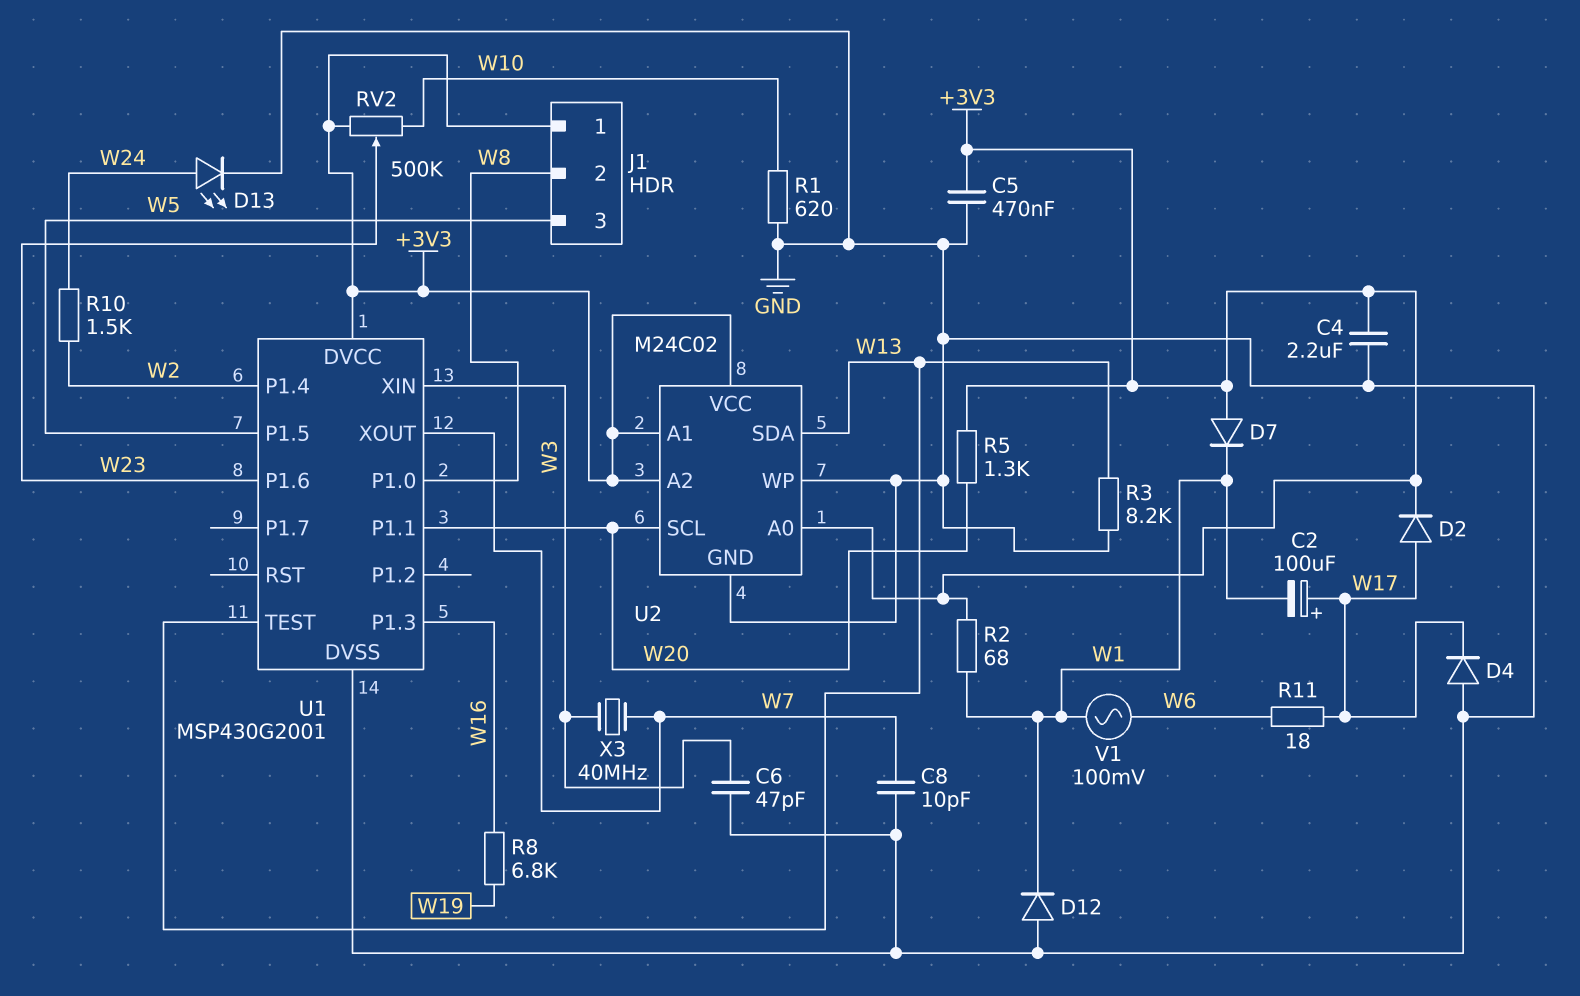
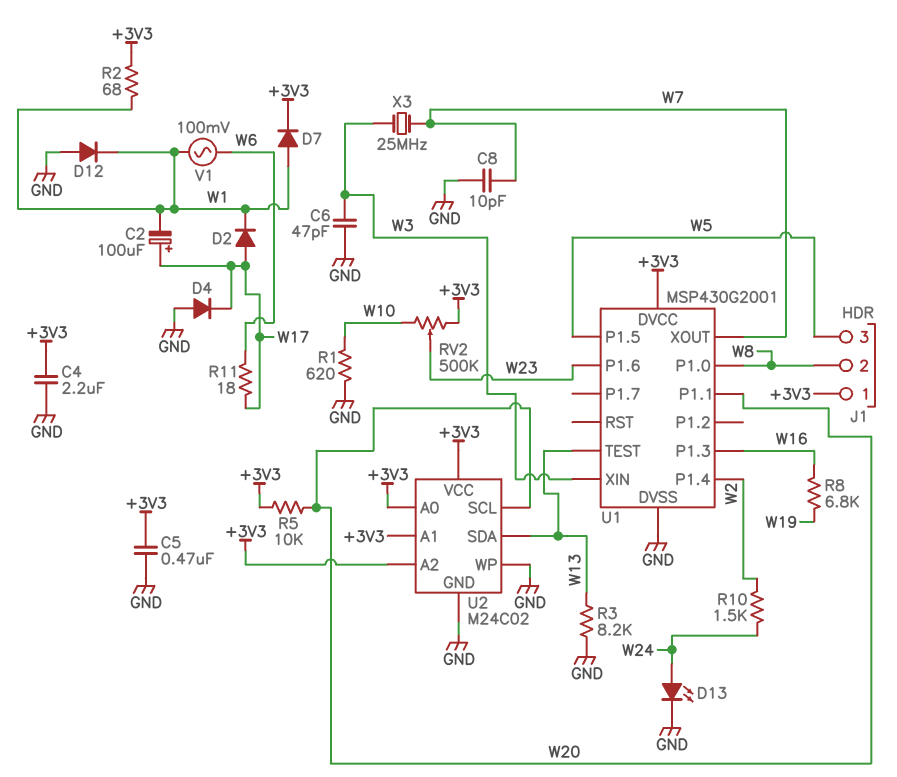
D2: diode (A W17, K +3V3) -> diode (A W17, K W1)
D7: diode (A +3V3, K W1) -> diode (A W1, K +3V3)
R5: 1.3k (+3V3, W20) -> 10k (+3V3, W20)
X3: 40MHz (W3, W7) -> 25MHz (W3, W7)

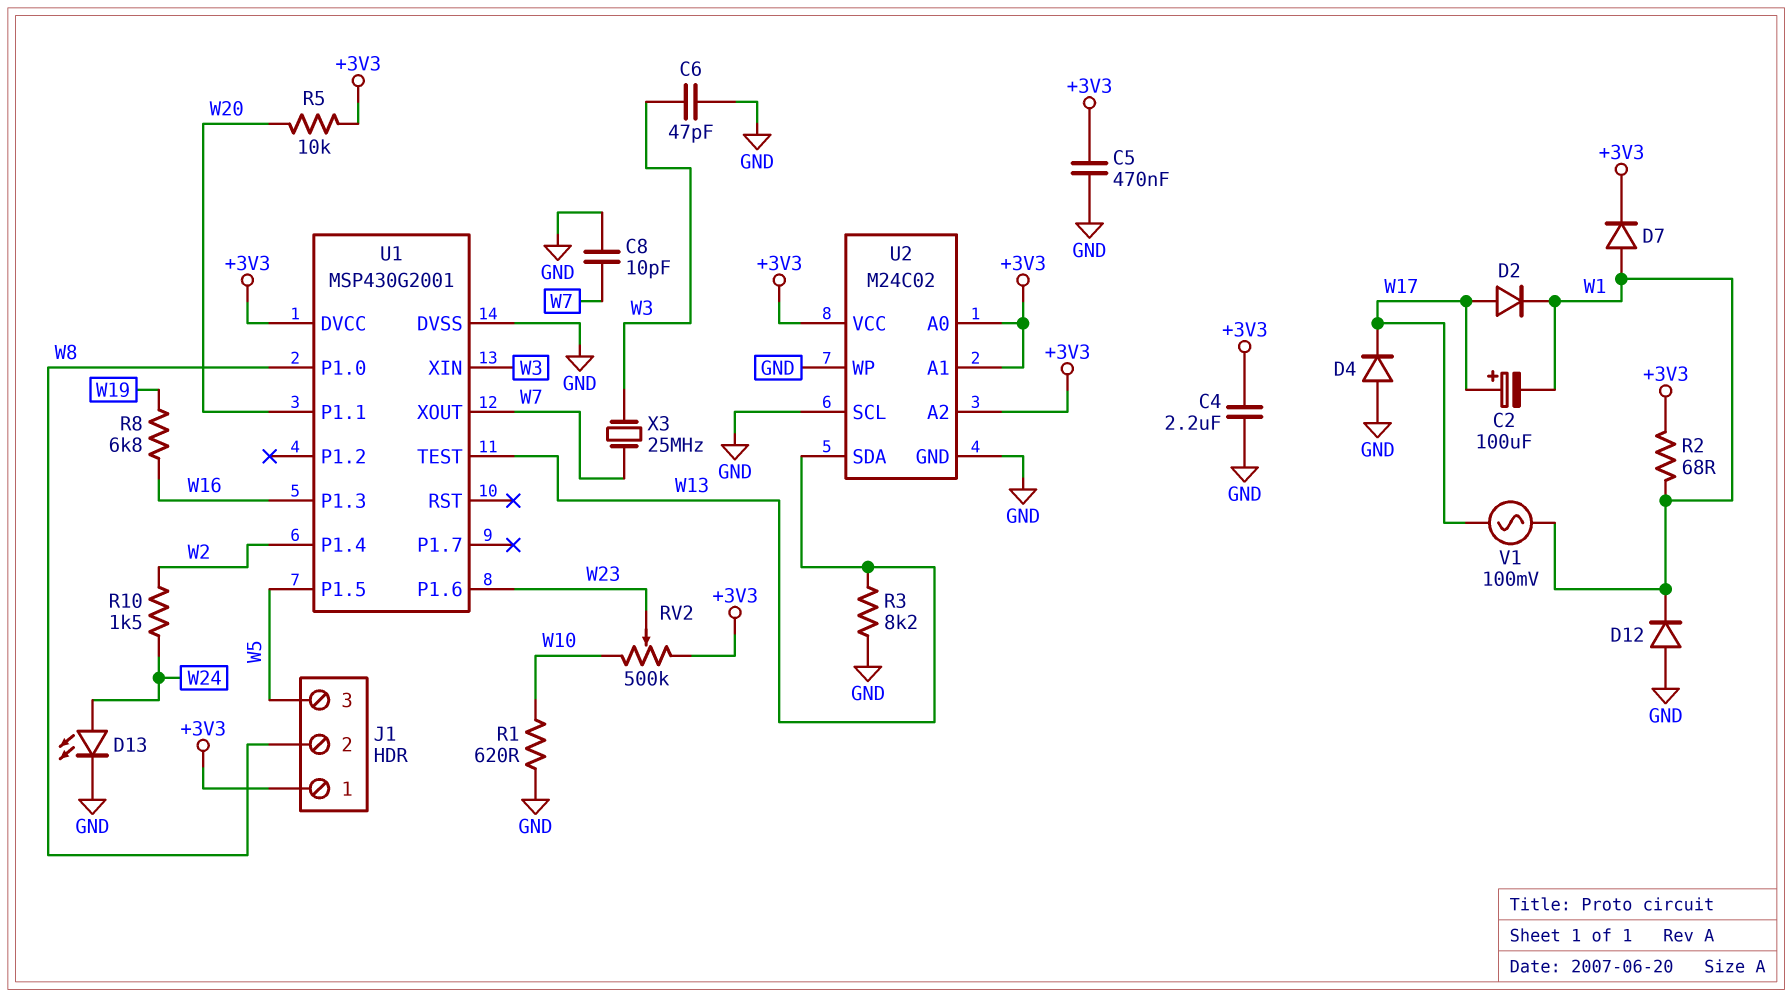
R11: 18 (W6, W17) -> none
U2 pin SCL: W20 -> GND
V1: AC 100mV (W1, W6) -> AC 100mV (W1, W17)

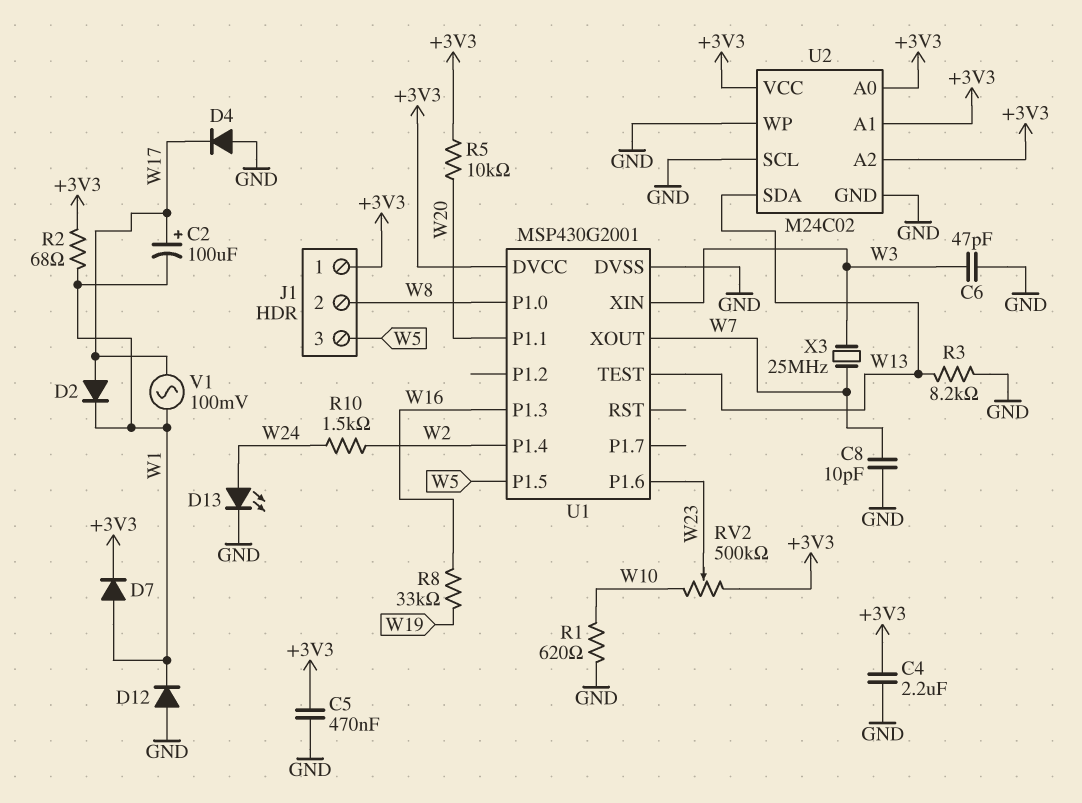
R8: 6.8k (W16, W19) -> 33k (W16, W19)

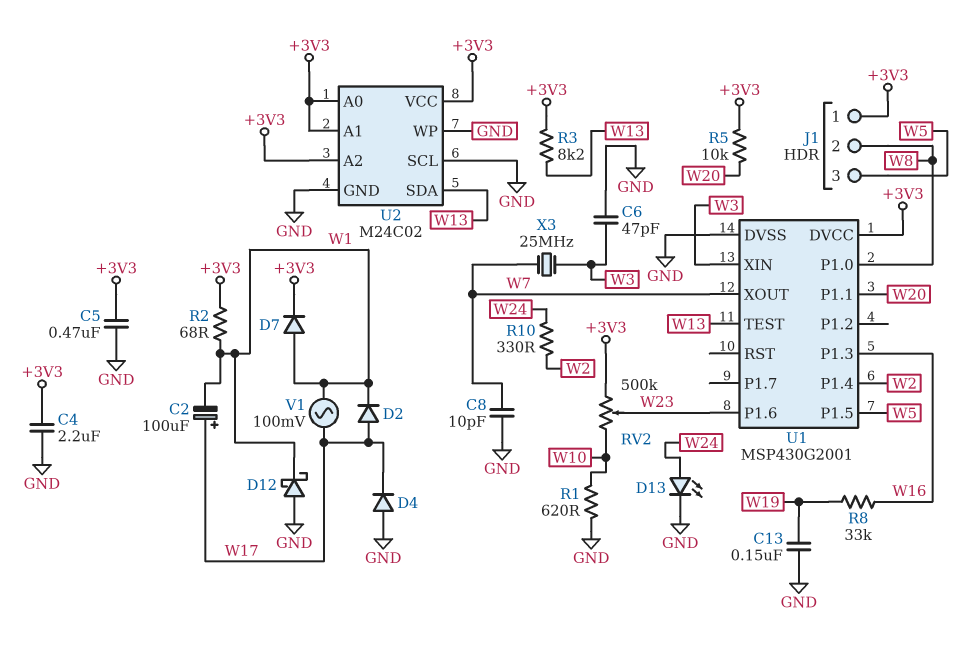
C13: none -> 150nF (GND, W19)
D12: diode (A GND, K W1) -> schottky (A GND, K W1)
R3: 8.2k (GND, W13) -> 8.2k (+3V3, W13)
R10: 1.5k (W2, W24) -> 330 (W2, W24)

